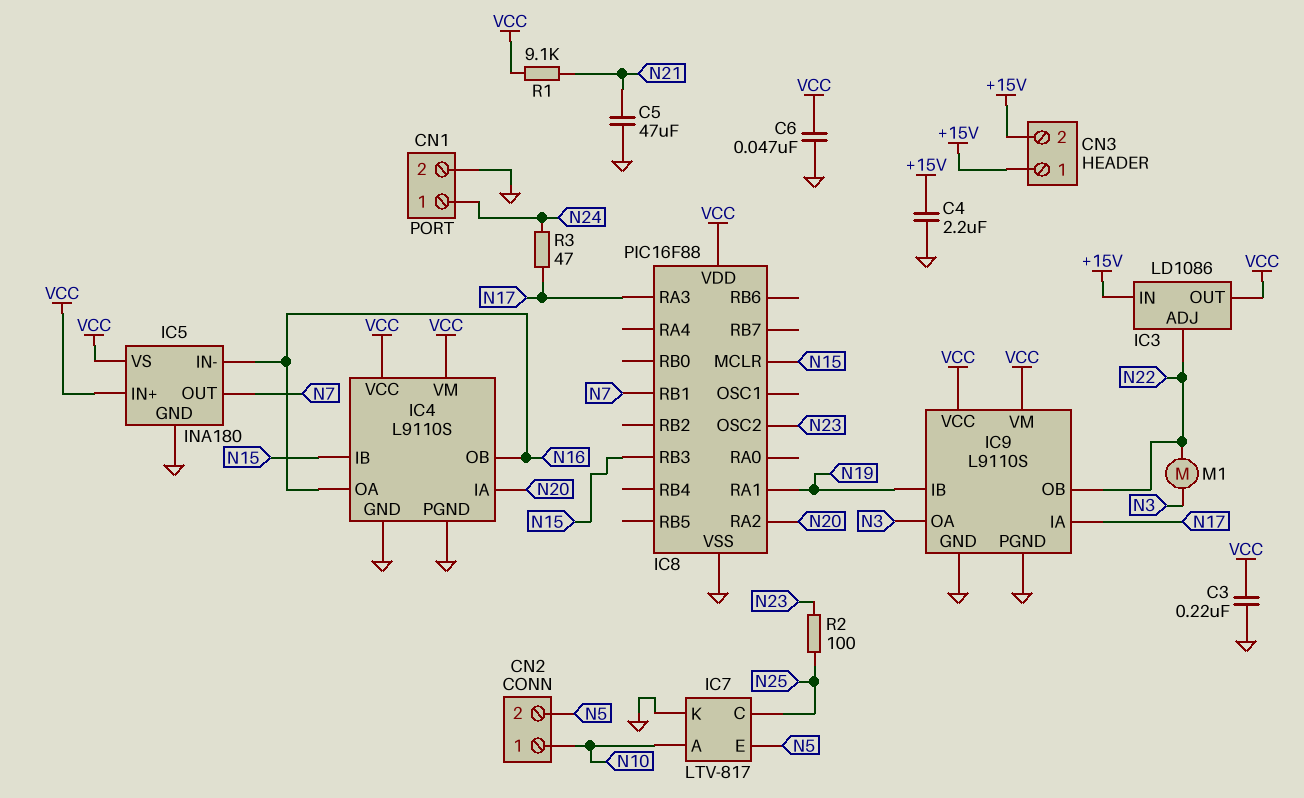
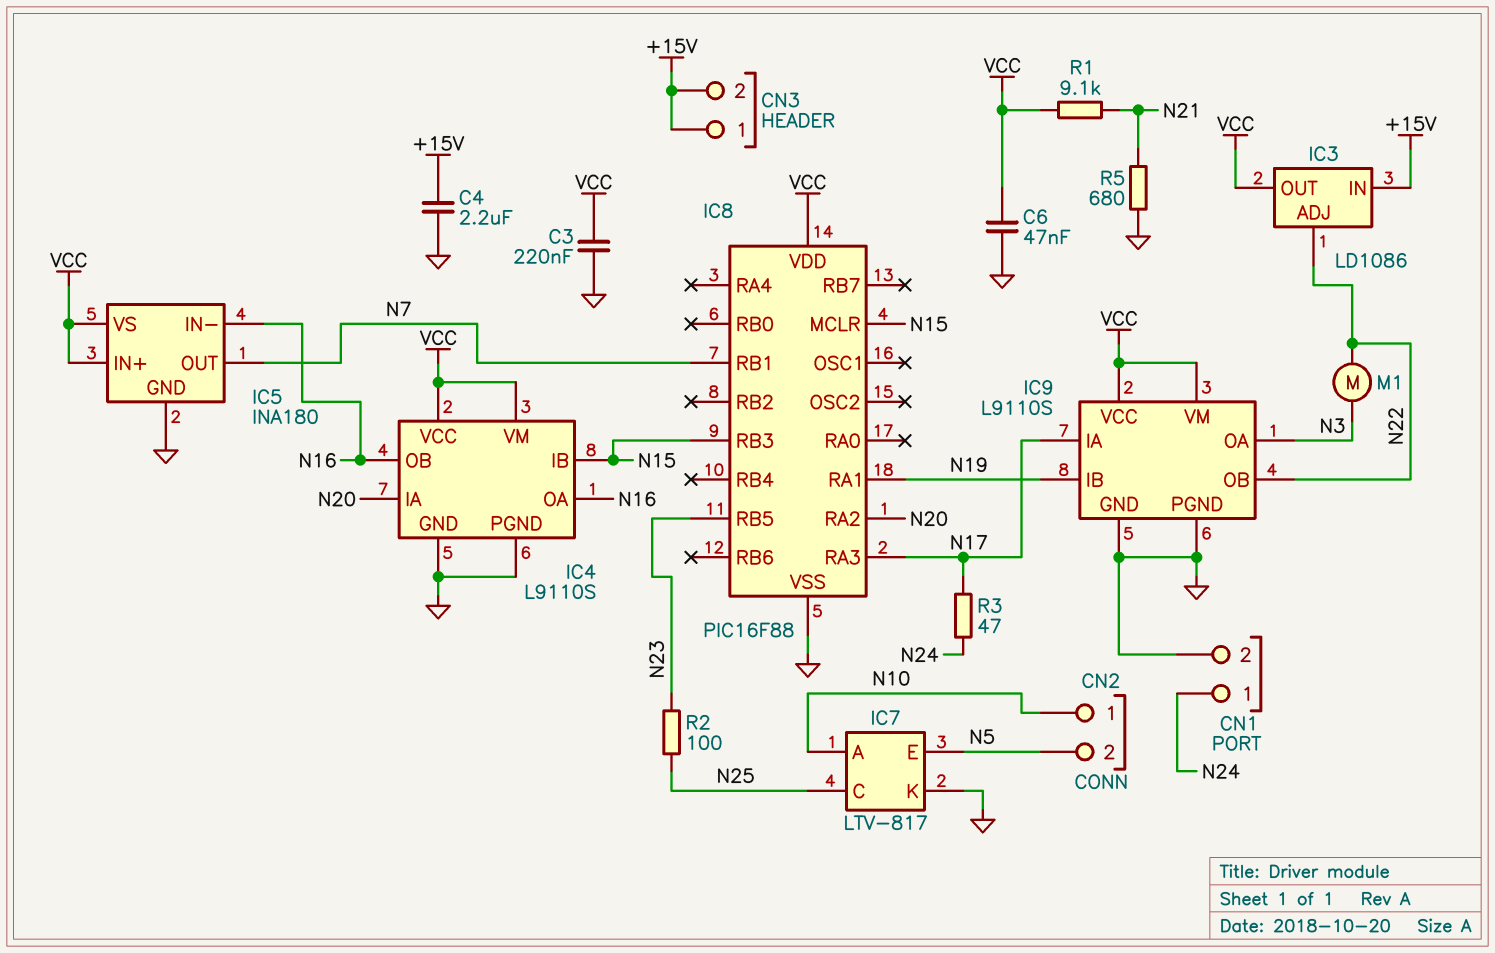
C5: 47uF (GND, N21) -> none
IC8 pin OSC2: N23 -> none
IC8 pin RB5: none -> N23
R5: none -> 680 (GND, N21)

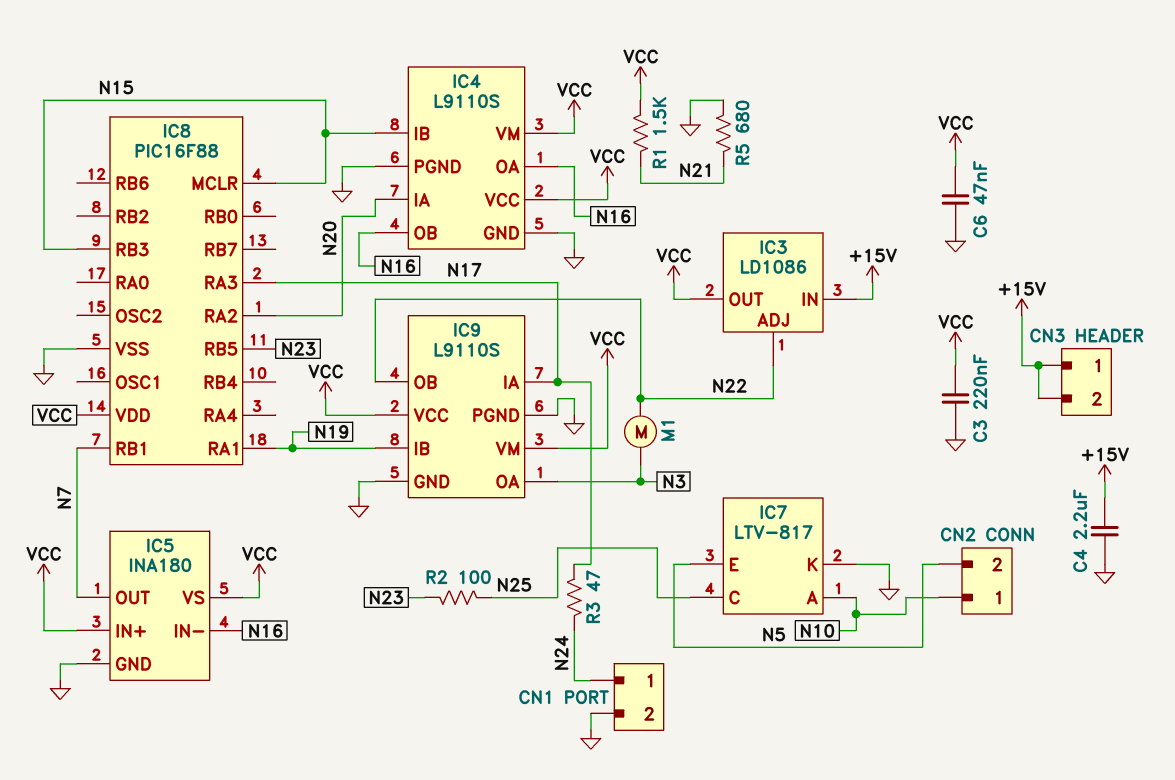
R1: 9.1k (N21, VCC) -> 1.5k (N21, VCC)

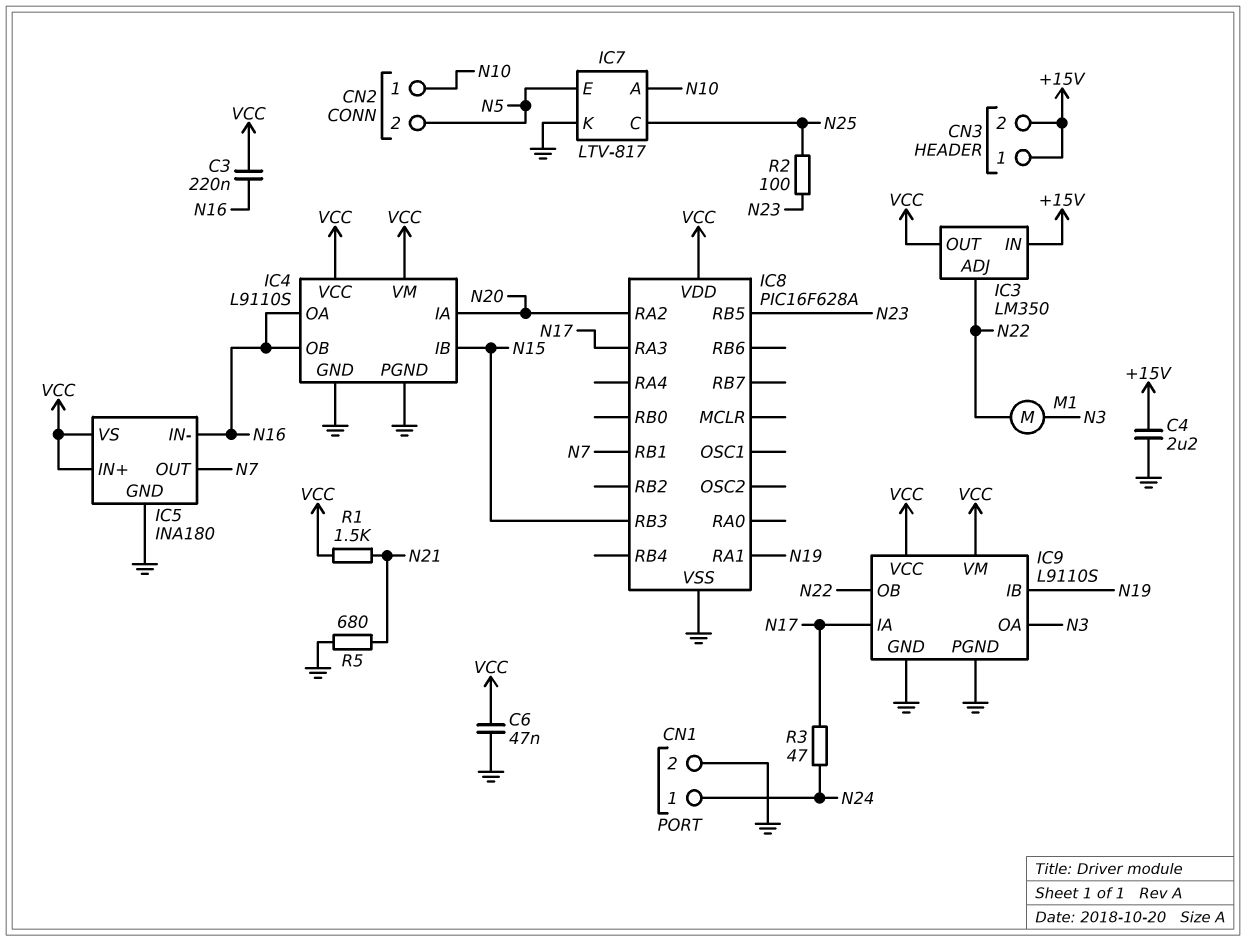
C3: 220nF (GND, VCC) -> 220nF (N16, VCC)
IC3: LD1086 -> LM350
IC8: PIC16F88 -> PIC16F628A
IC8 pin MCLR: N15 -> none

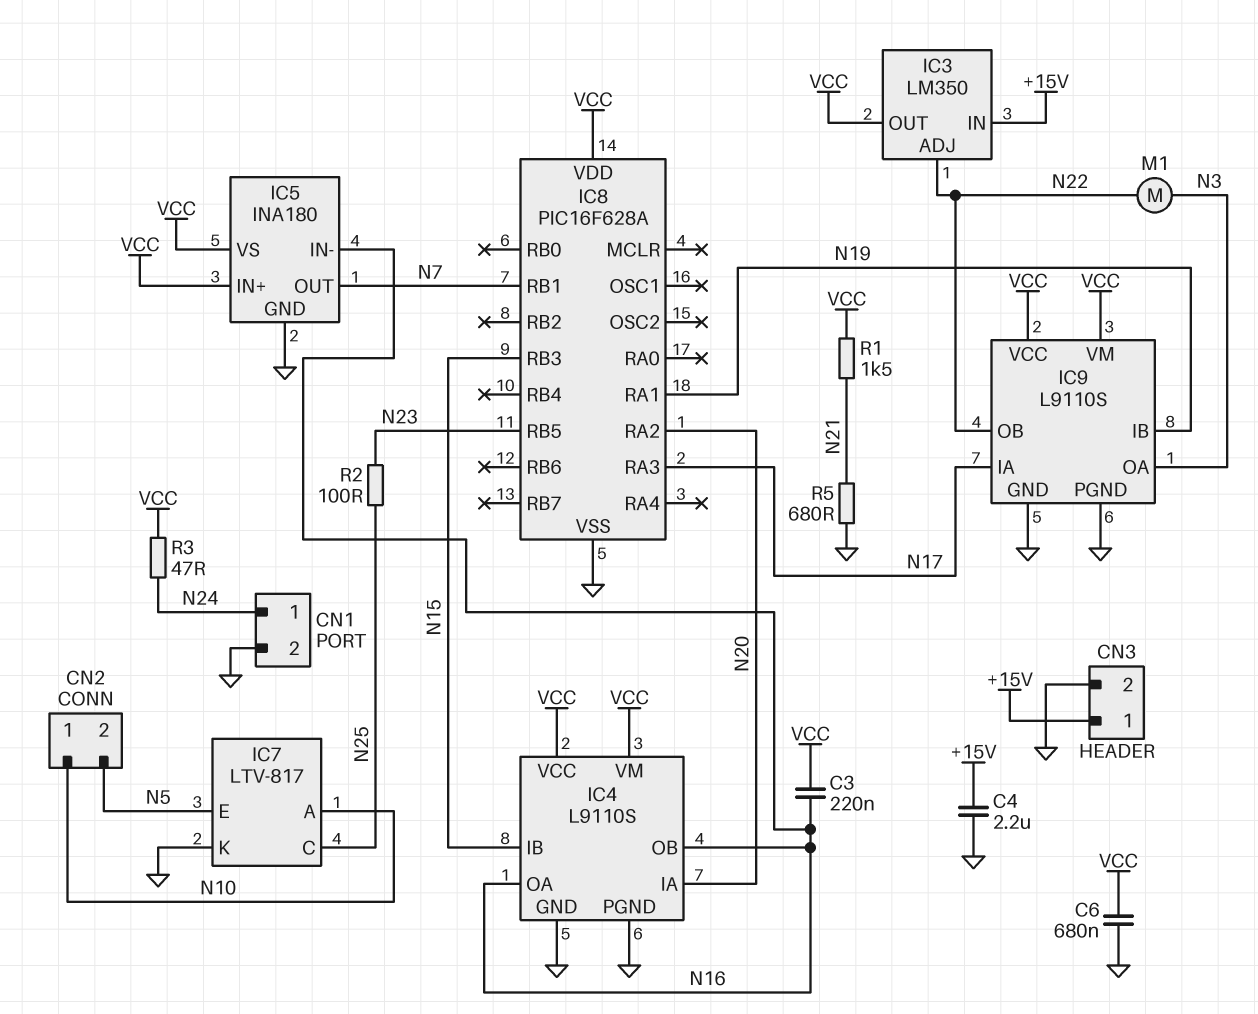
C6: 47nF (GND, VCC) -> 680nF (GND, VCC)
CN3 pin 2: +15V -> GND
R3: 47 (N17, N24) -> 47 (N24, VCC)

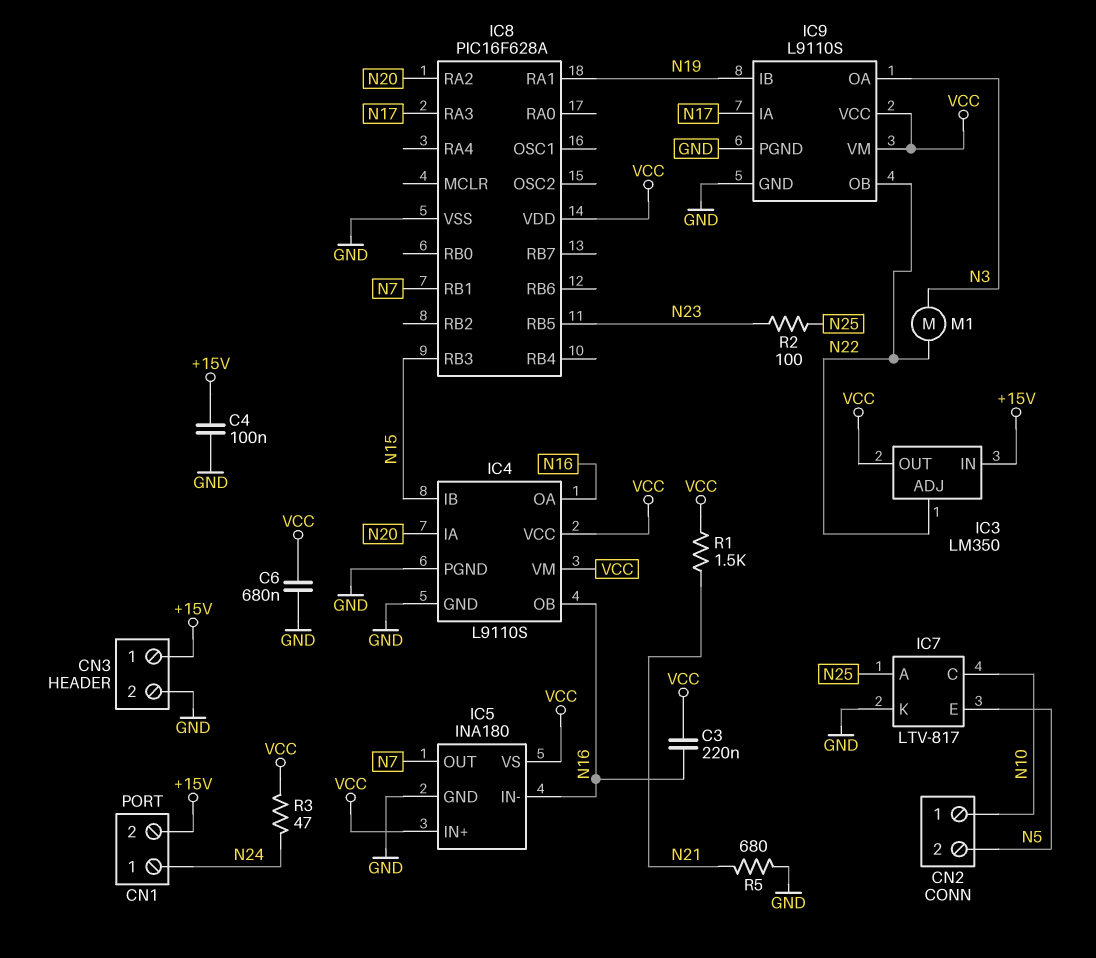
C4: 2.2uF (+15V, GND) -> 100nF (+15V, GND)
CN1 pin 2: GND -> +15V
IC7 pin A: N10 -> N25
IC7 pin C: N25 -> N10

